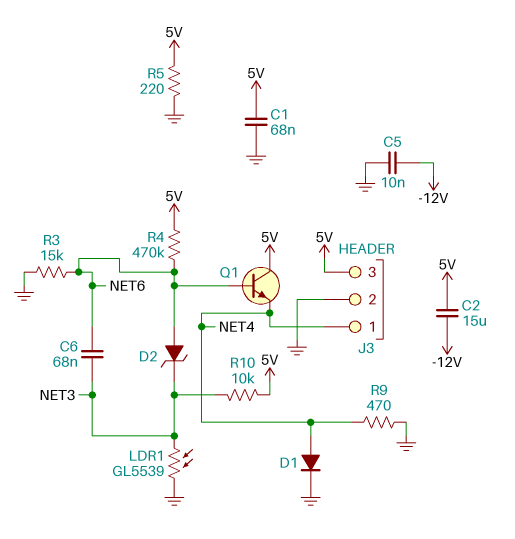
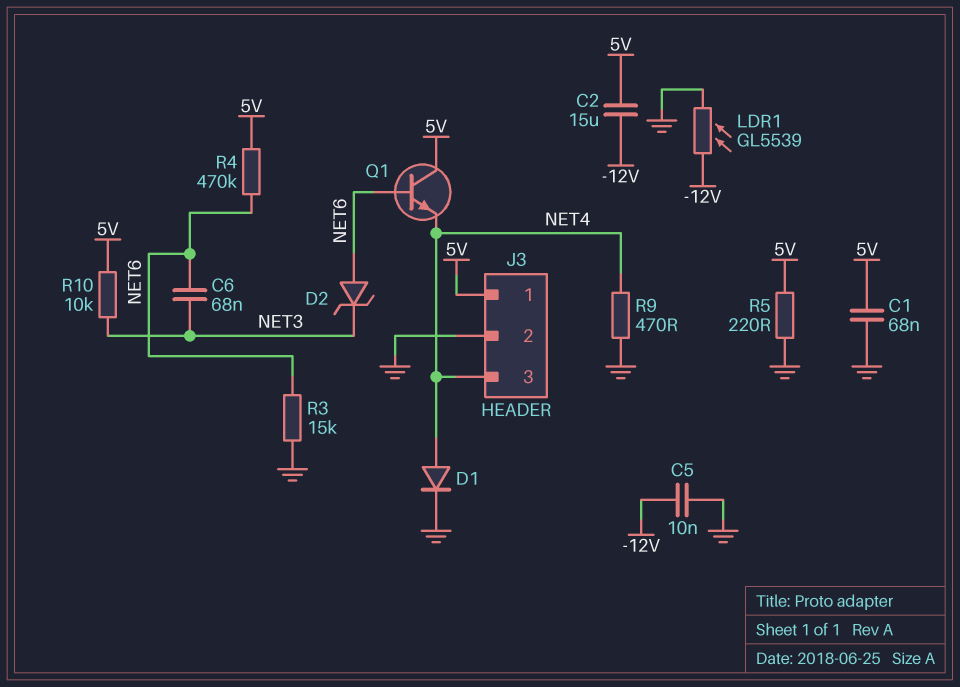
J3 pin 1: NET4 -> 5V
J3 pin 3: 5V -> NET4
LDR1: GL5539 (GND, NET3) -> GL5539 (-12V, GND)

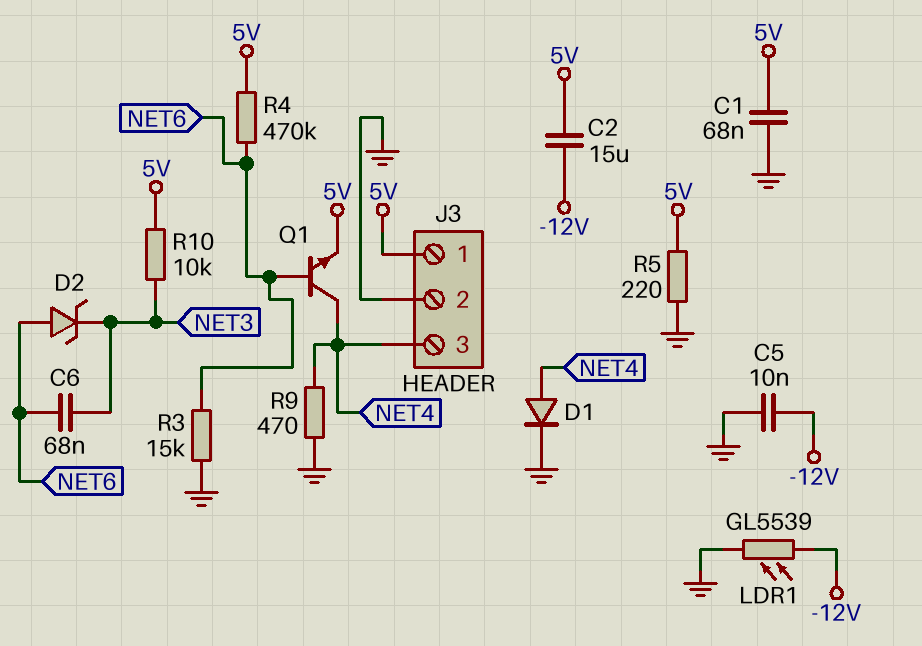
Q1: NPN (B NET6, C 5V, E NET4) -> NPN (B NET6, C NET4, E 5V)

